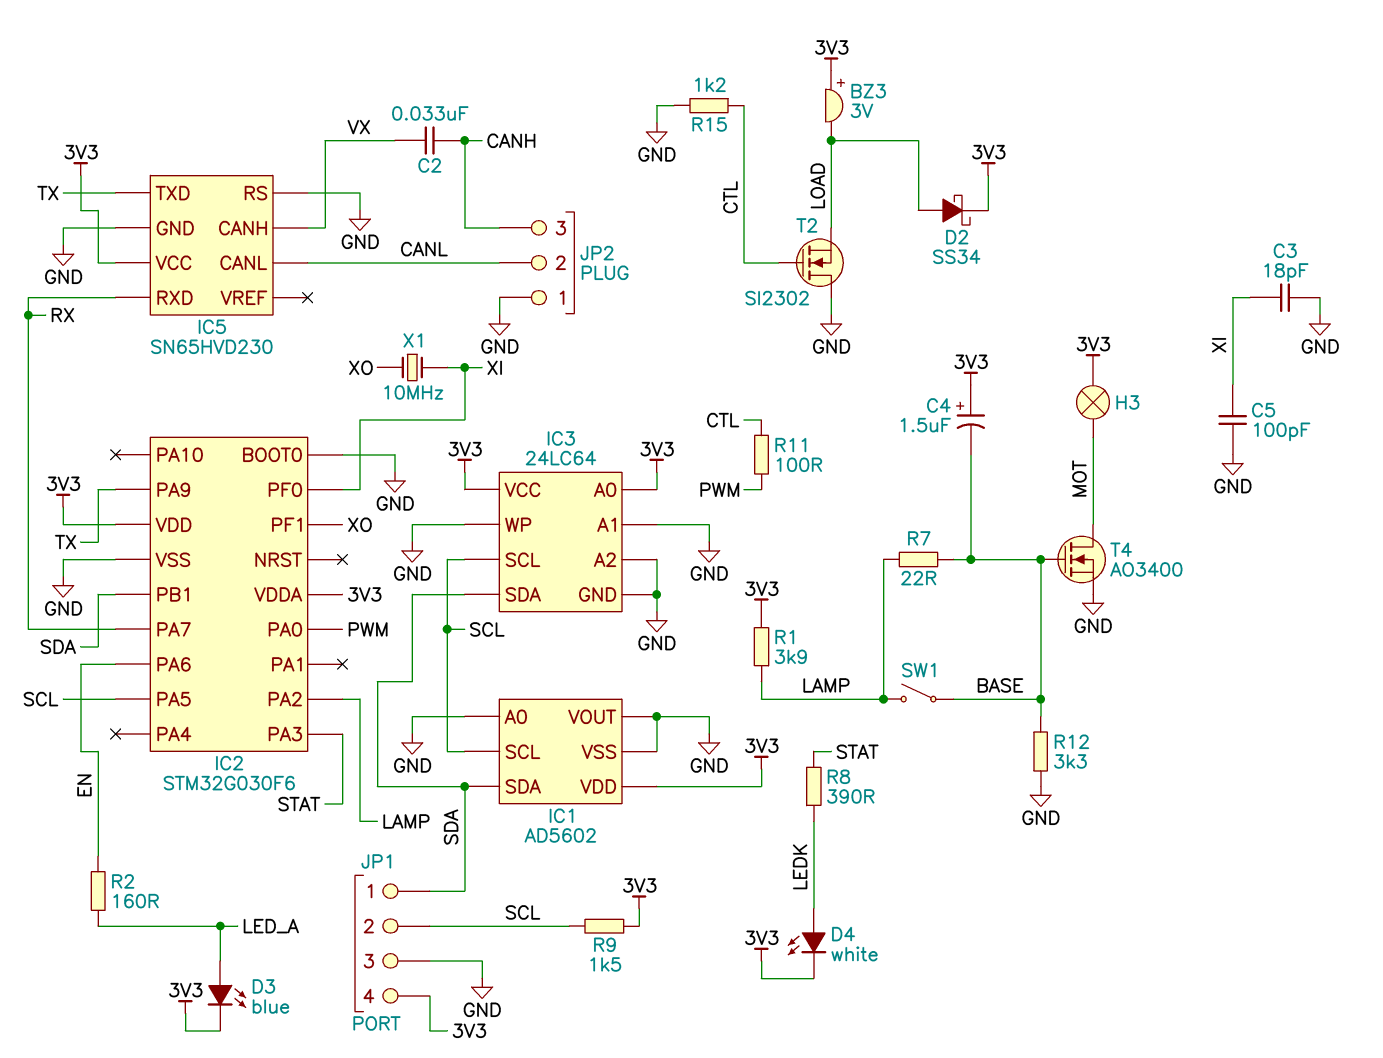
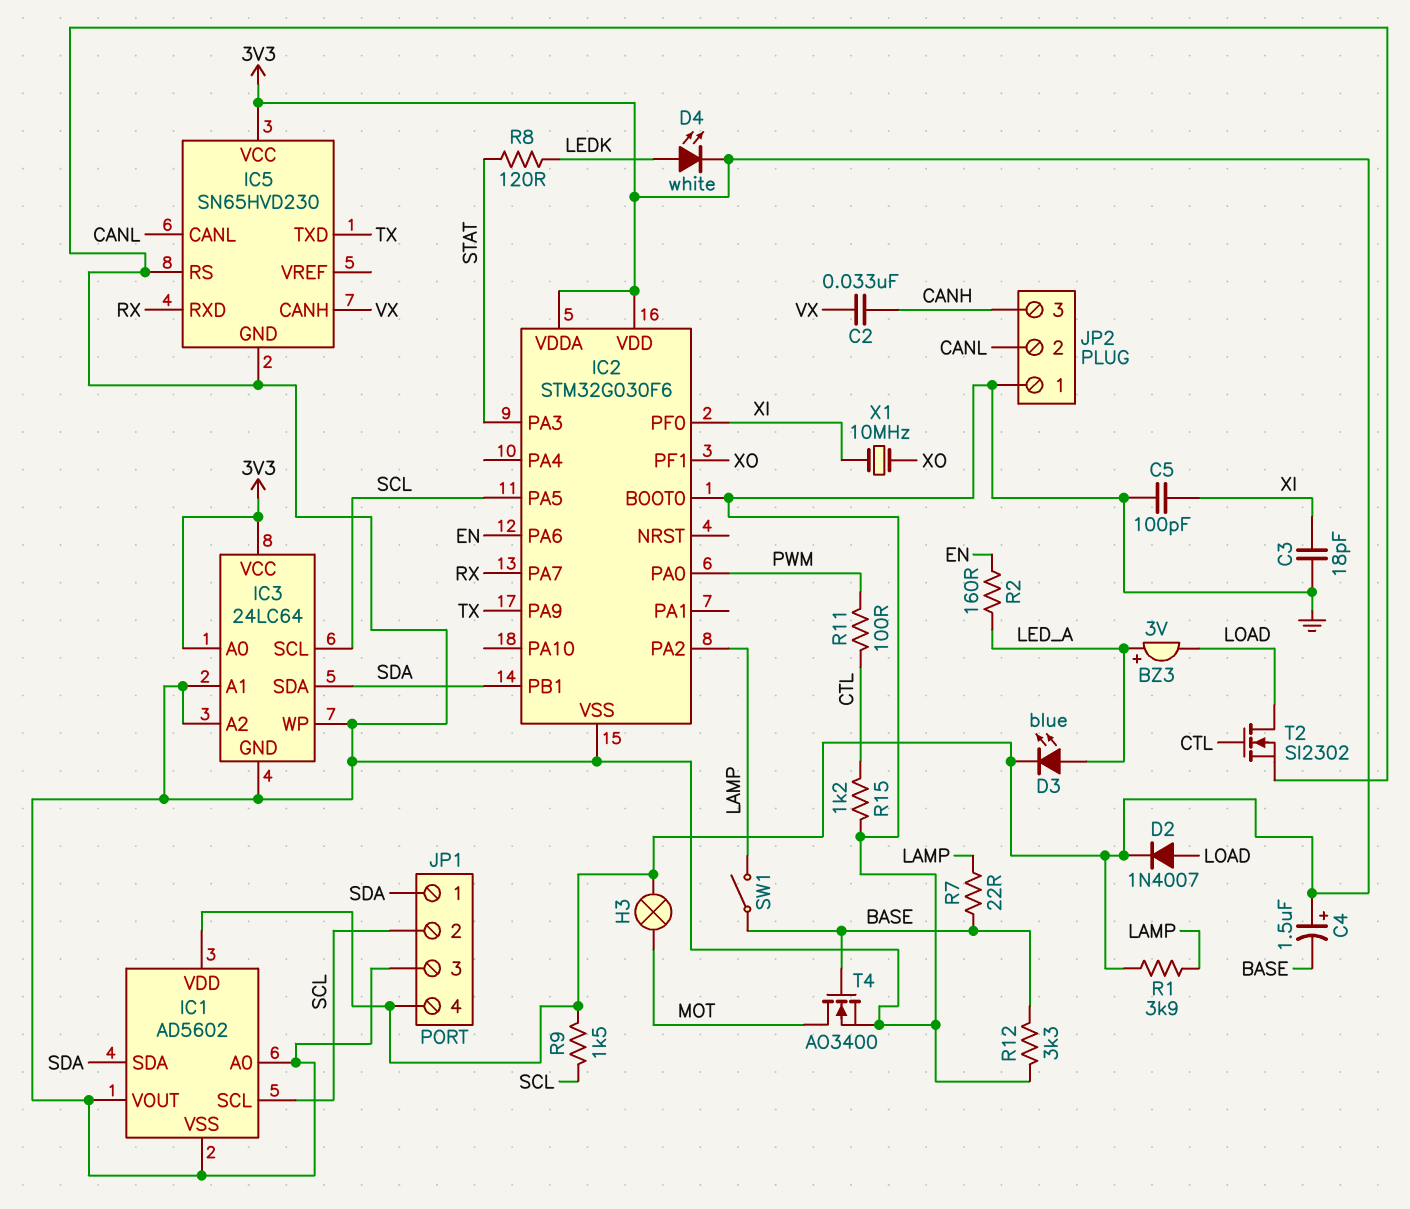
BZ3: buzzer 3V (plus 3V3, minus LOAD) -> buzzer 3V (plus LED_A, minus LOAD)
D2: schottky SS34 (A LOAD, K 3V3) -> diode 1N4007 (A LOAD, K 3V3)
R8: 390 (LEDK, STAT) -> 120 (LEDK, STAT)
T2: NMOS SI2302 (G CTL, D GND, S LOAD) -> NMOS SI2302 (G CTL, D LOAD, S GND)

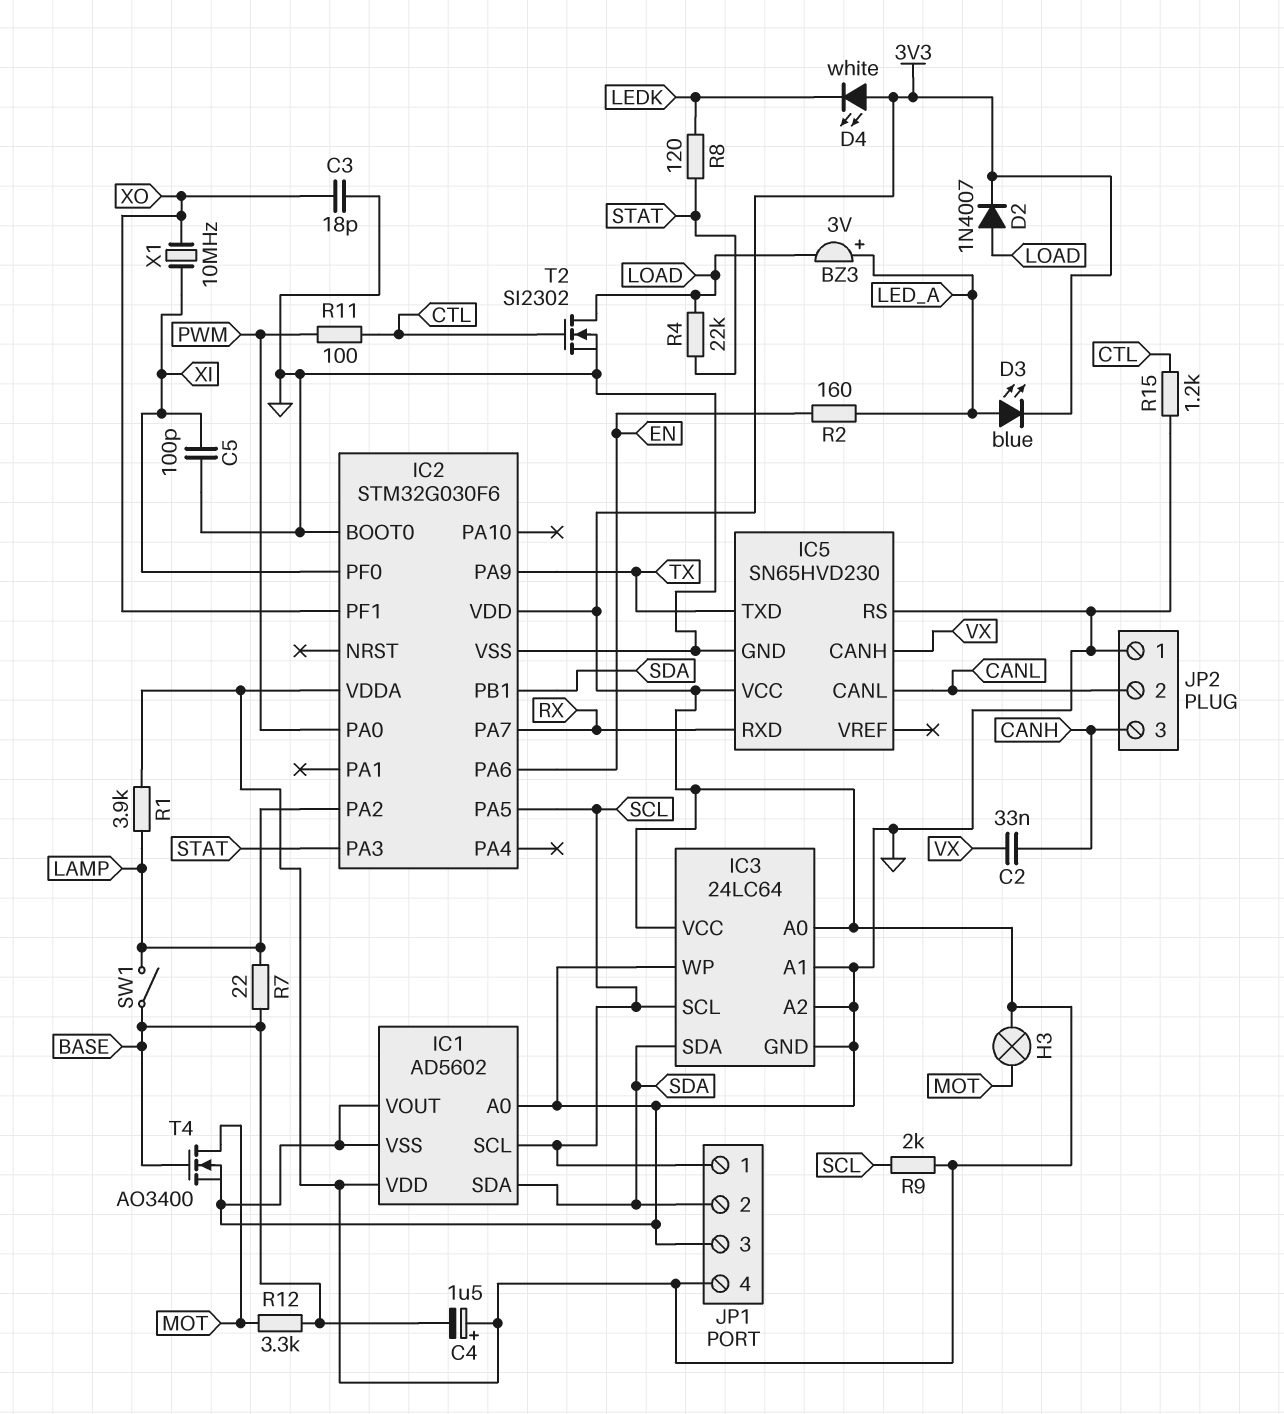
C3: 18pF (GND, XI) -> 18pF (GND, XO)
D4: LED white (A LEDK, K 3V3) -> LED white (A 3V3, K LEDK)
JP1 pin 1: SDA -> SCL
JP1 pin 2: SCL -> SDA
R4: none -> 22k (LOAD, STAT)
R9: 1.5k (3V3, SCL) -> 2k (3V3, SCL)
R12: 3.3k (BASE, GND) -> 3.3k (BASE, MOT)

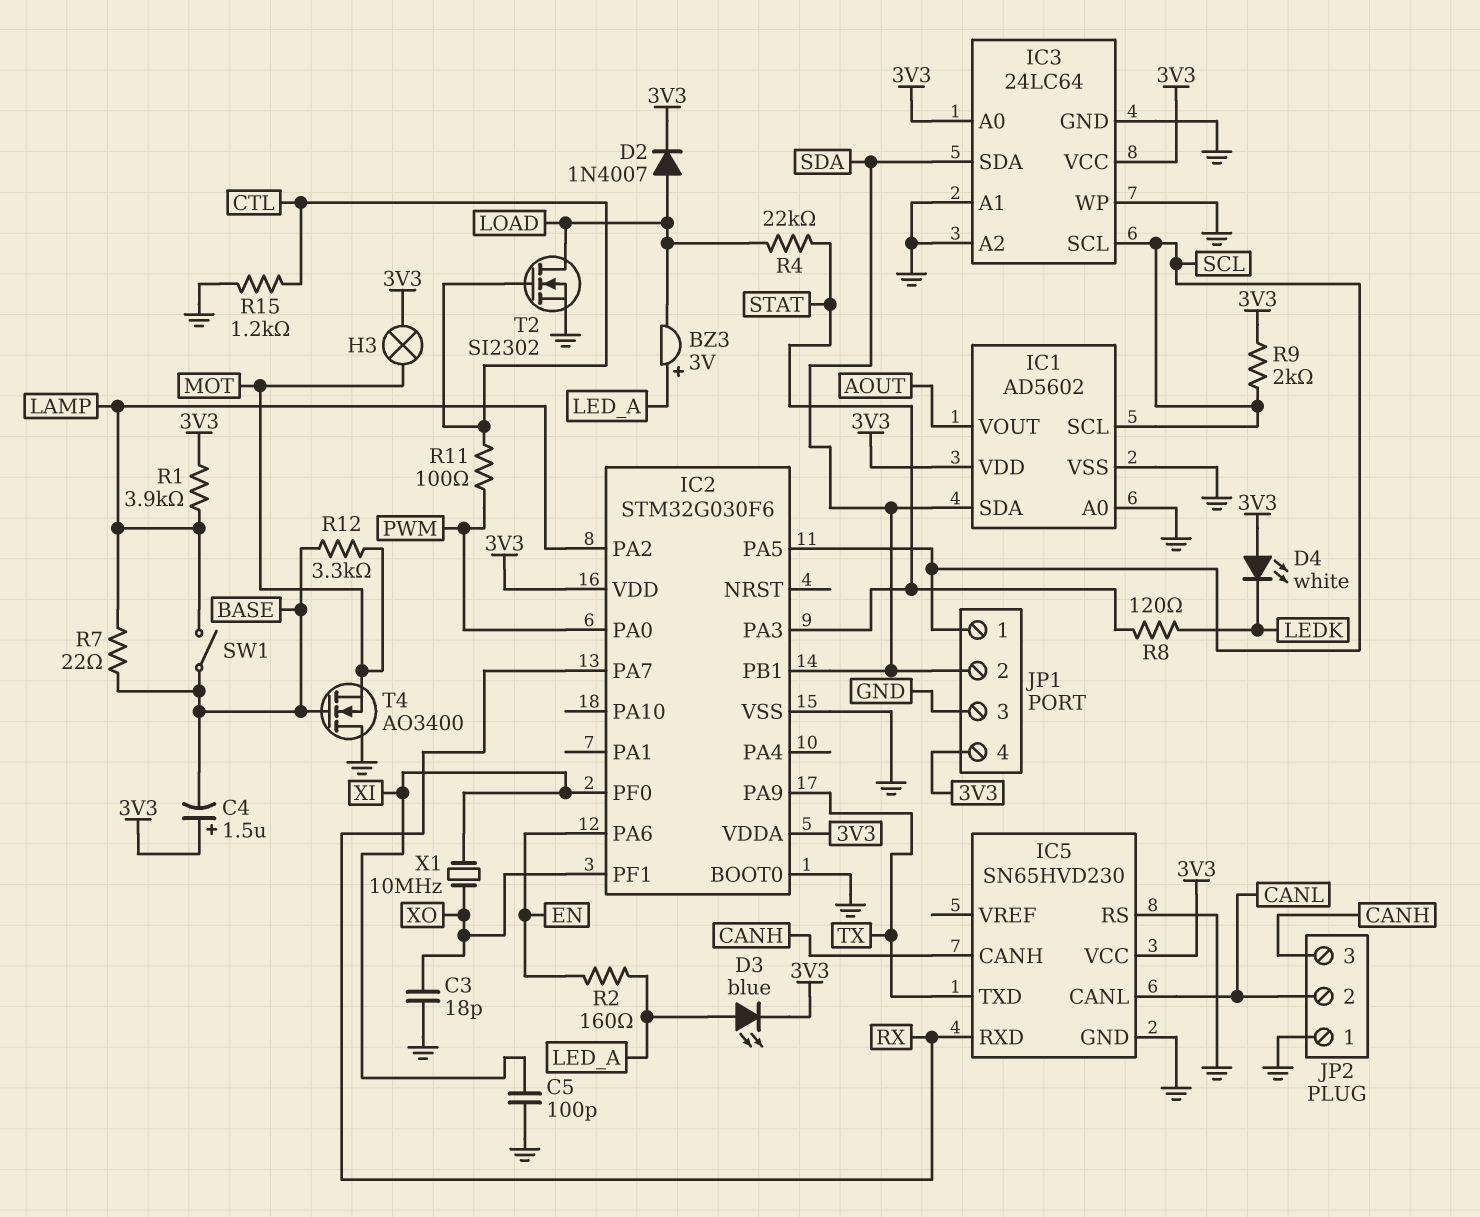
C2: 33nF (CANH, VX) -> none
IC1 pin VOUT: GND -> AOUT
IC5 pin CANH: VX -> CANH
T4: NMOS AO3400 (G BASE, D MOT, S GND) -> NMOS AO3400 (G BASE, D GND, S MOT)

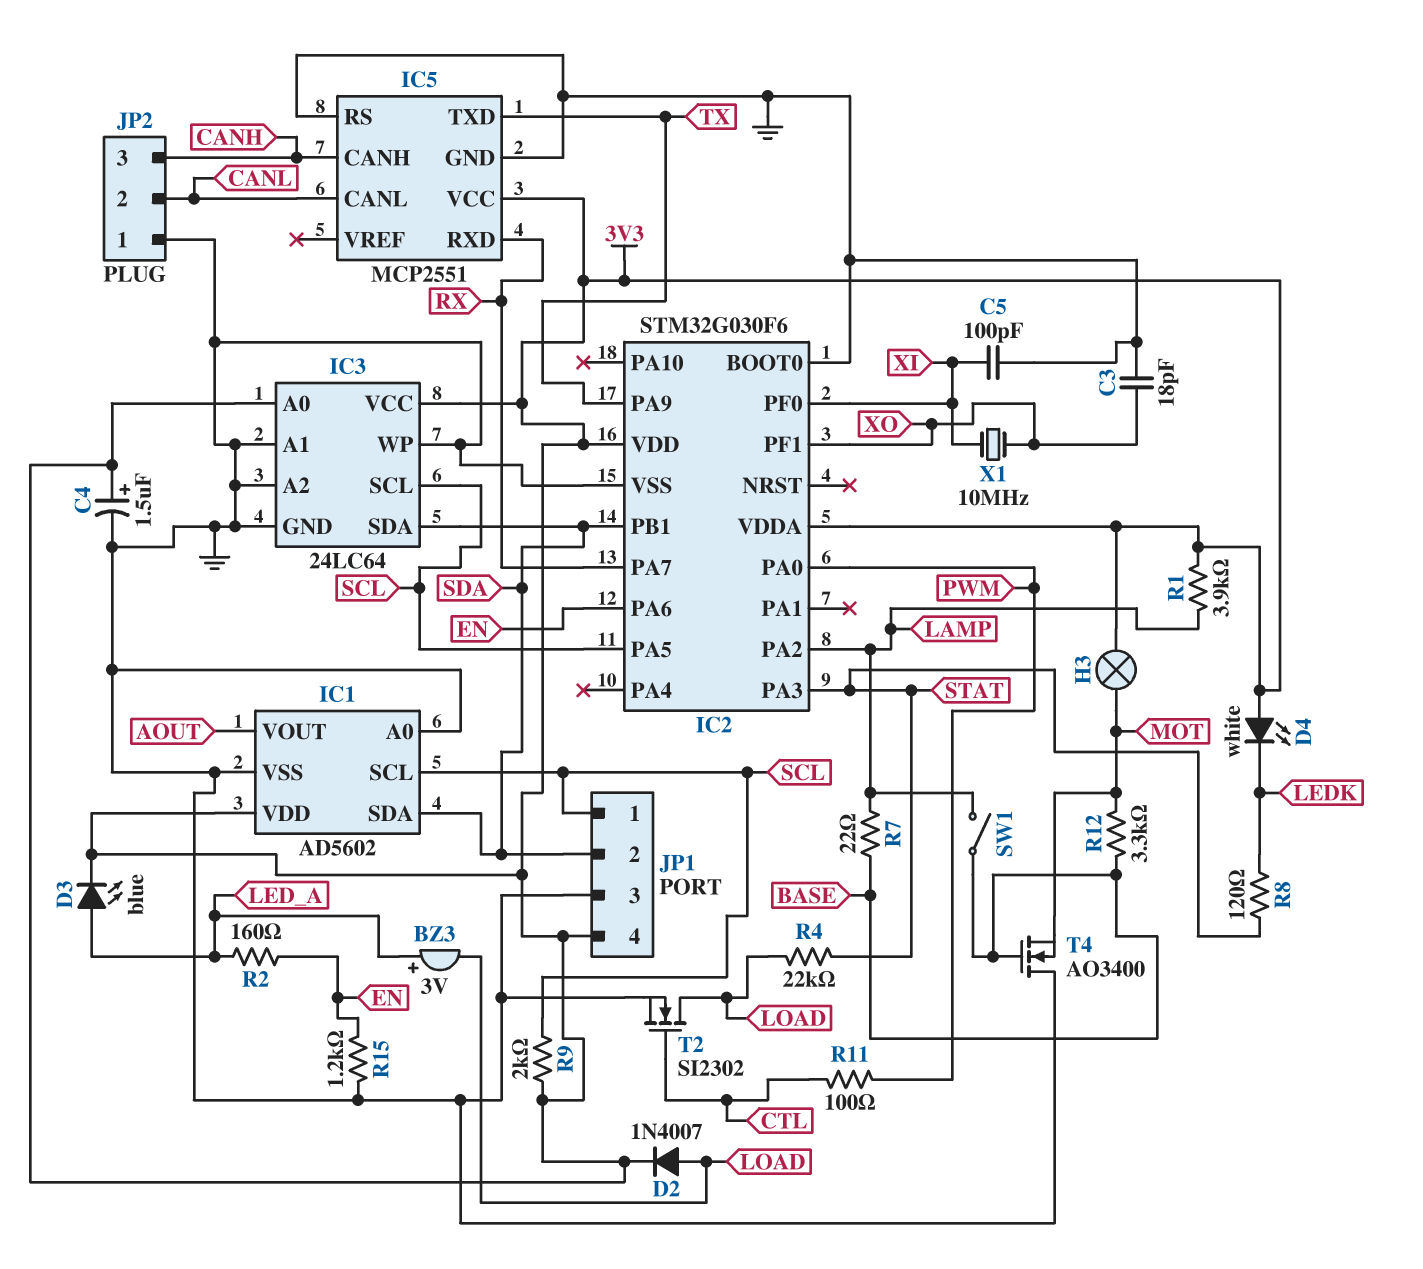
C4: 1.5uF (plus 3V3, minus BASE) -> 1.5uF (plus 3V3, minus GND)
IC5: SN65HVD230 -> MCP2551
R15: 1.2k (CTL, GND) -> 1.2k (EN, GND)

